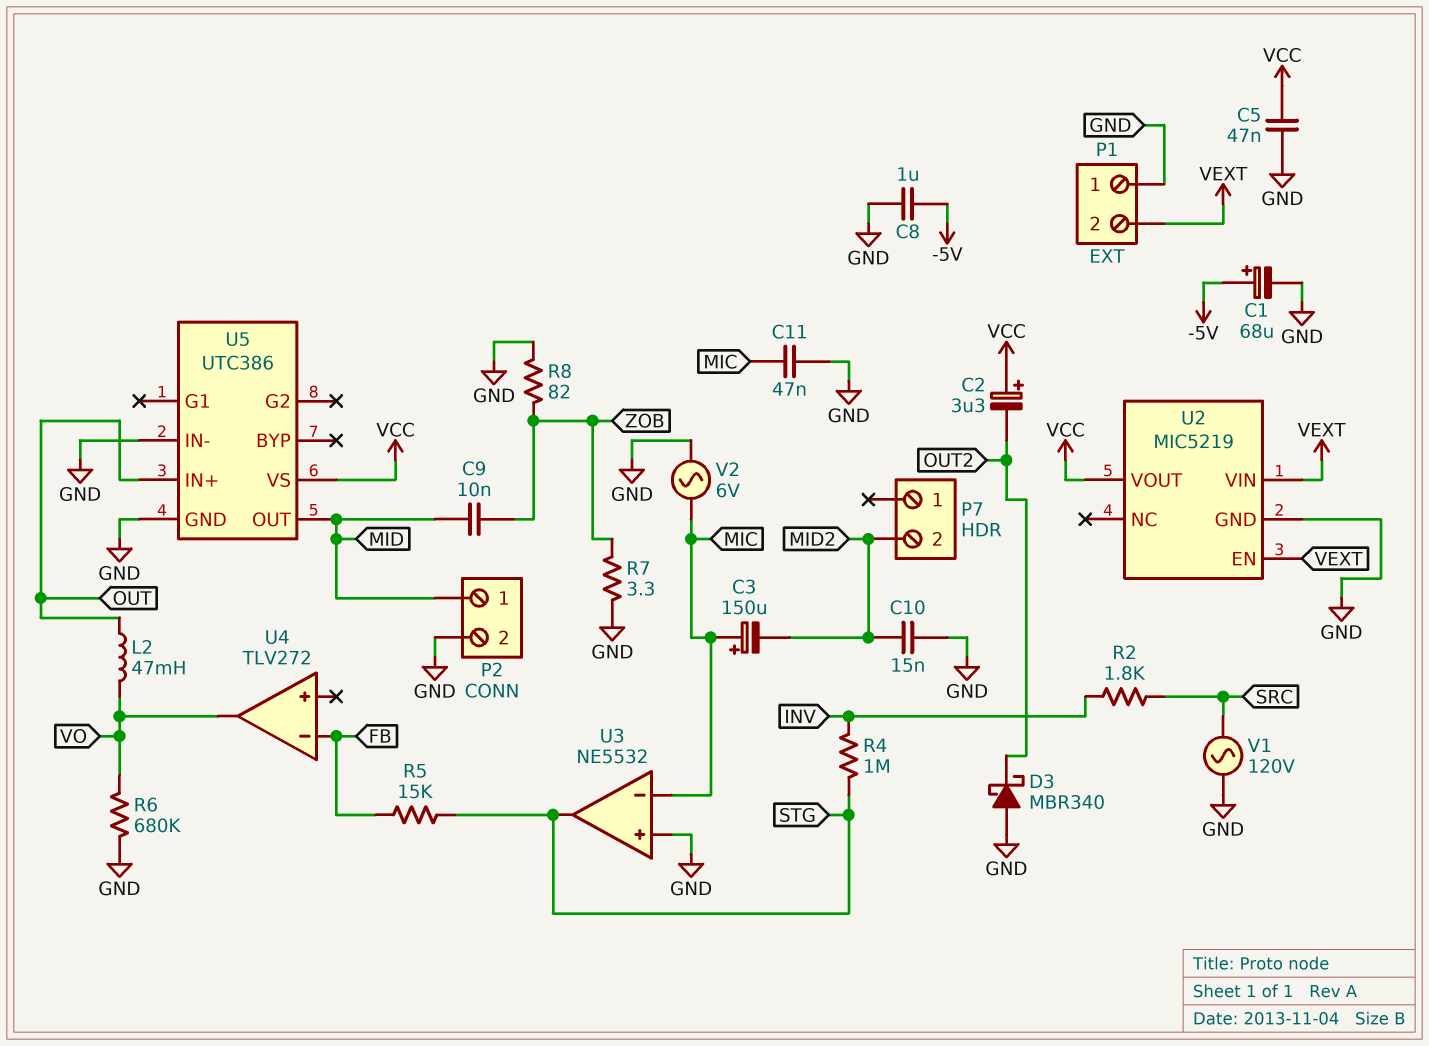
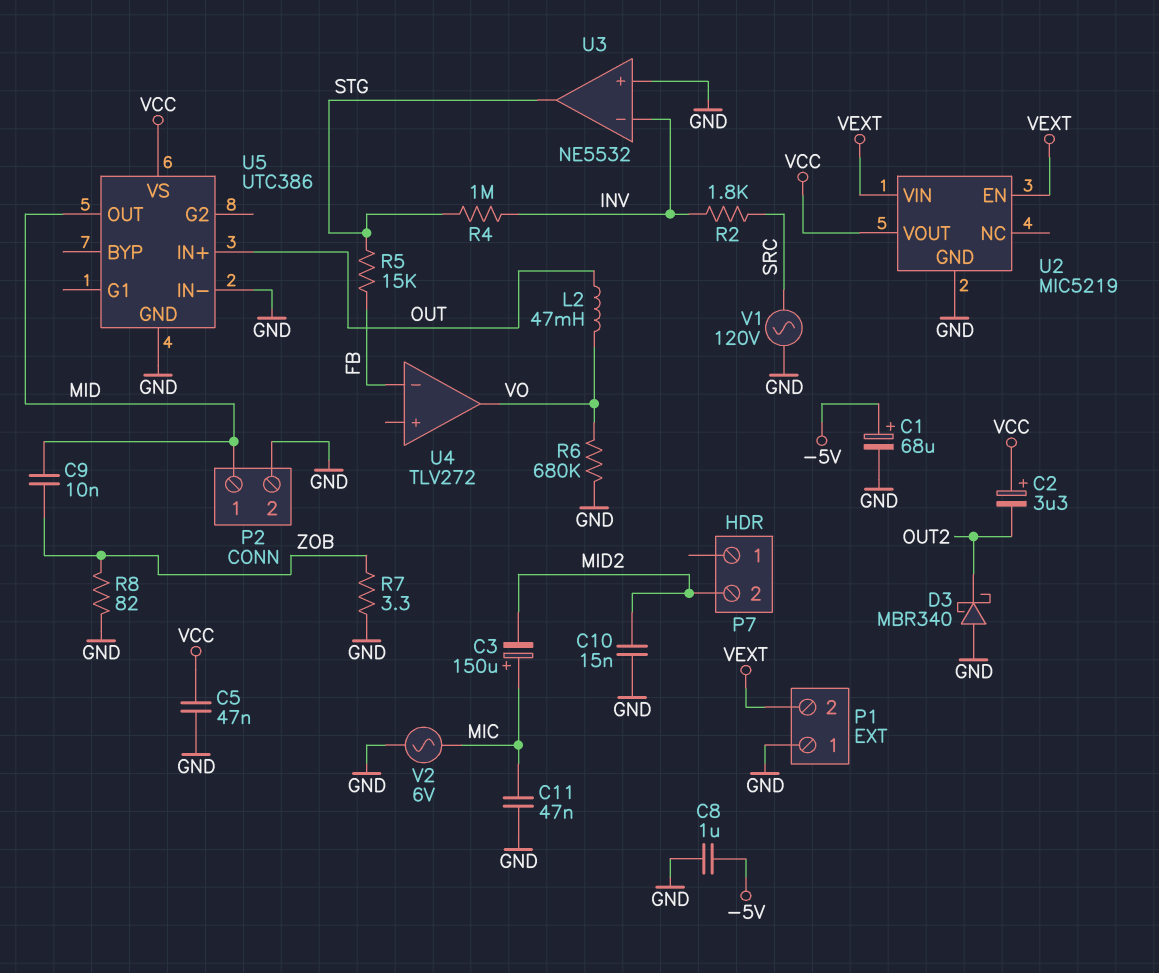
U3 pin in-: MIC -> INV

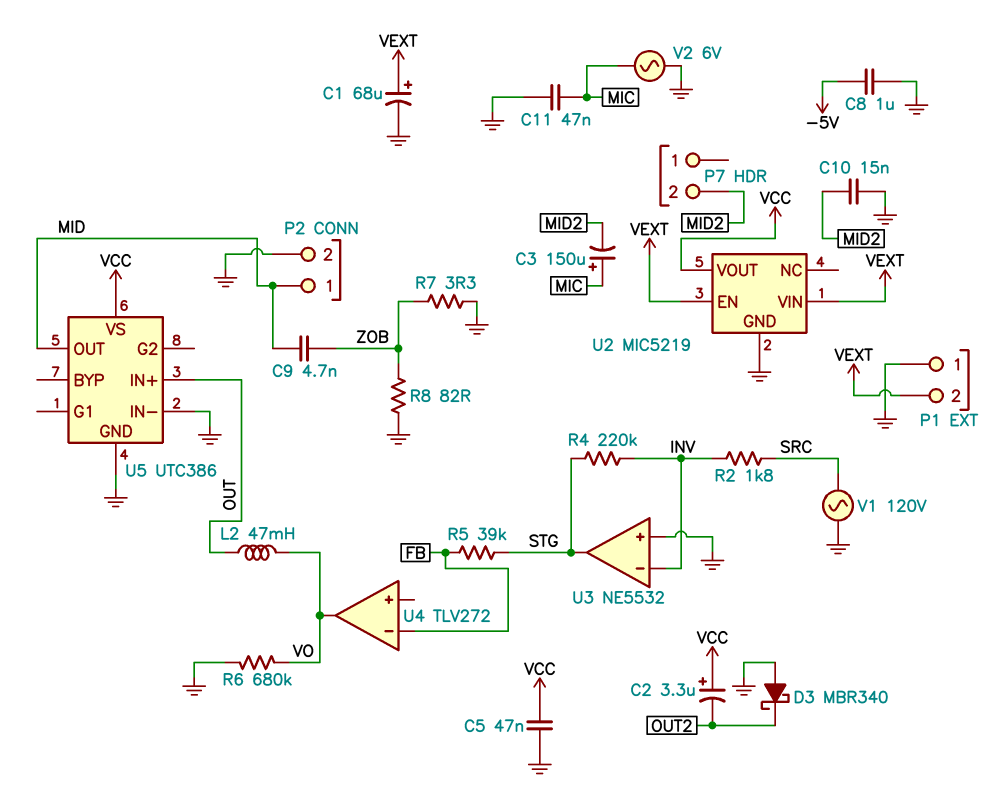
C1: 68uF (plus -5V, minus GND) -> 68uF (plus VEXT, minus GND)
C9: 10nF (MID, ZOB) -> 4.7nF (MID, ZOB)
R4: 1M (INV, STG) -> 220k (INV, STG)
R5: 15k (FB, STG) -> 39k (FB, STG)

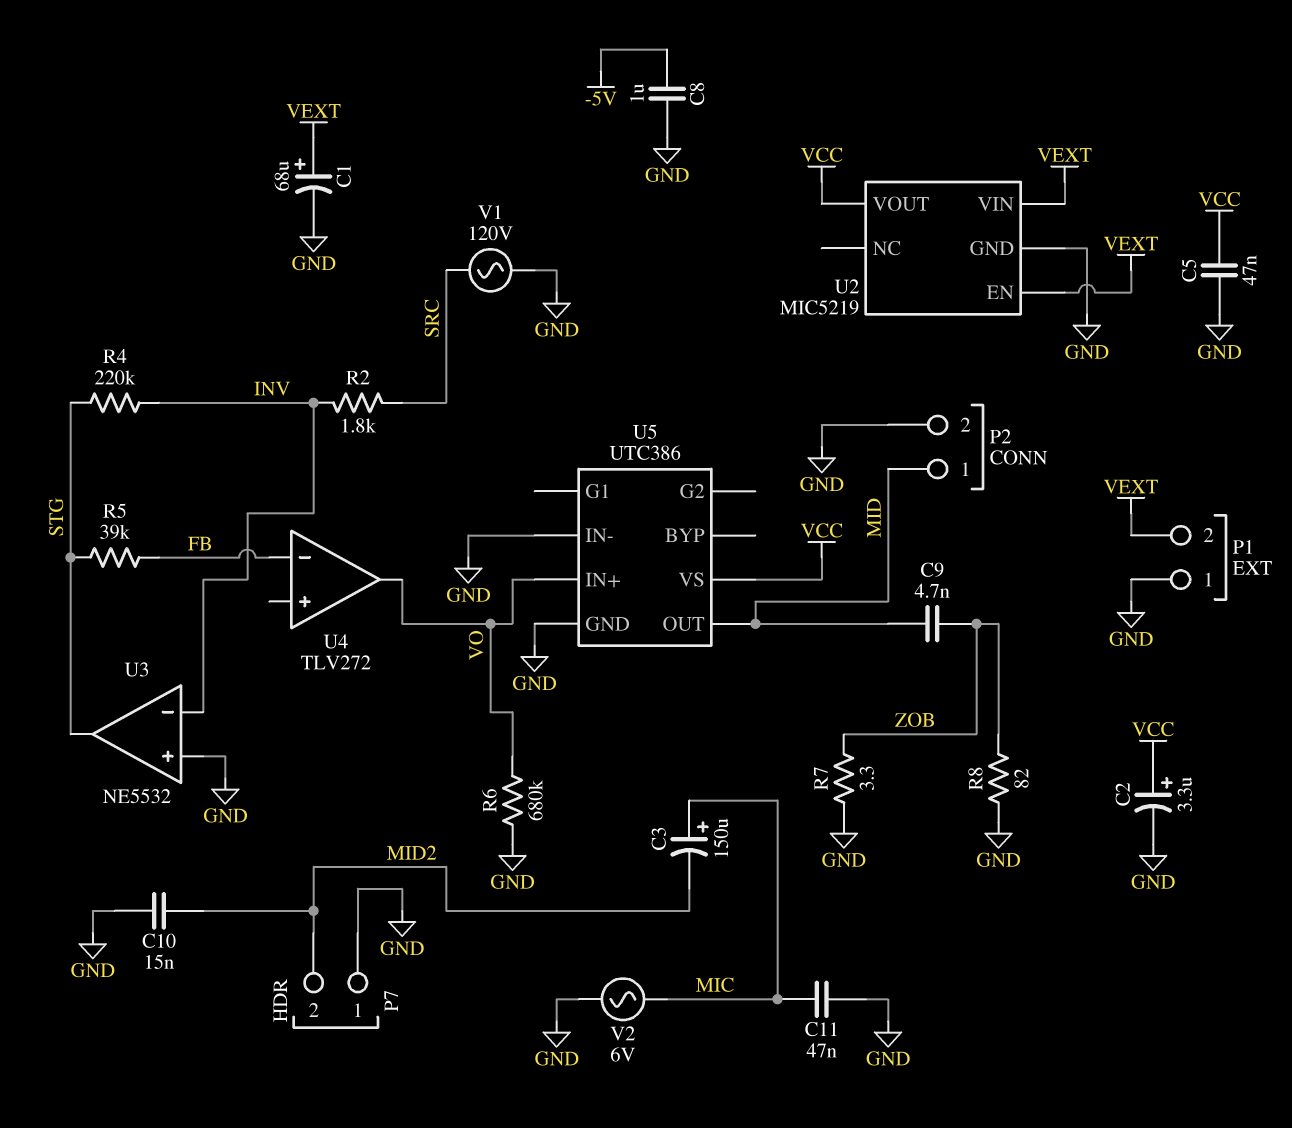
C2: 3.3uF (plus VCC, minus OUT2) -> 3.3uF (plus VCC, minus GND)
D3: schottky MBR340 (A GND, K OUT2) -> none
L2: 47mH (OUT, VO) -> none
P7 pin 1: none -> GND
U5 pin IN+: OUT -> VO

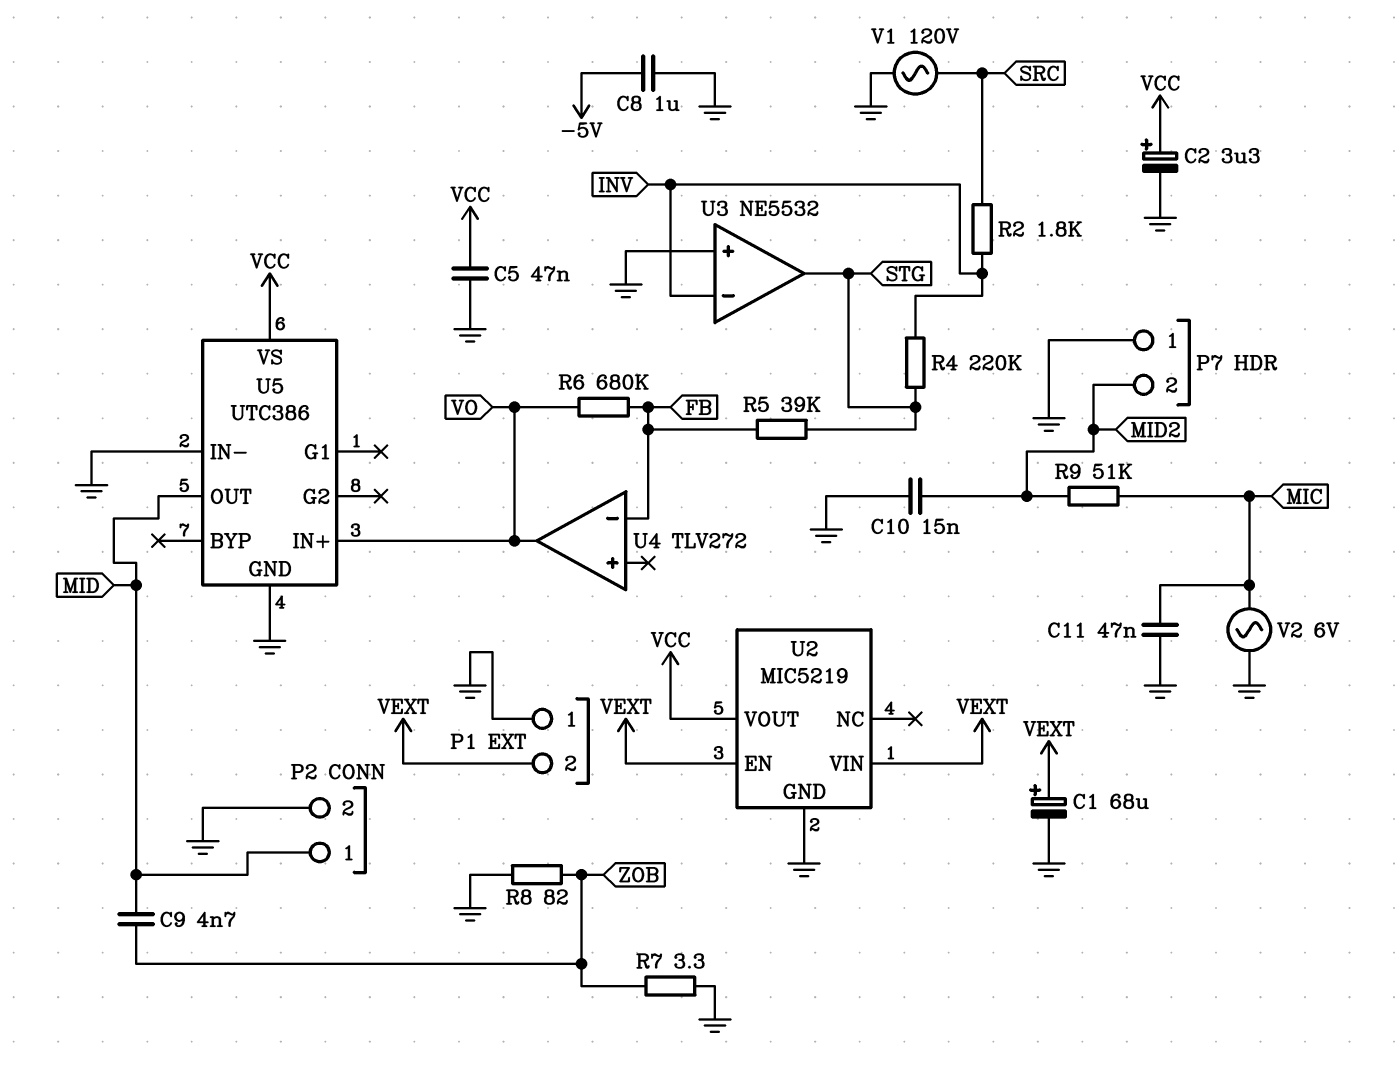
C3: 150uF (plus MIC, minus MID2) -> none
R6: 680k (GND, VO) -> 680k (FB, VO)
R9: none -> 51k (MIC, MID2)

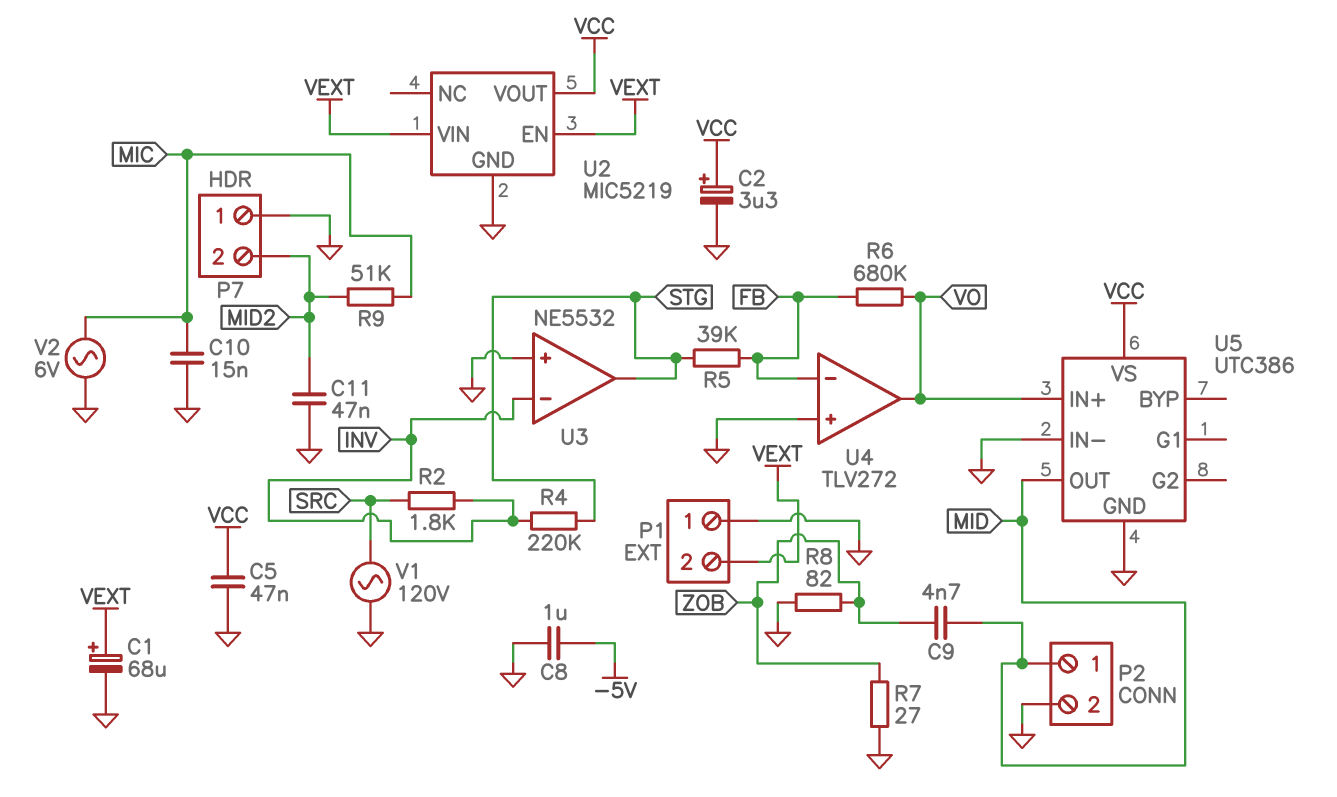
C10: 15nF (GND, MID2) -> 15nF (GND, MIC)
C11: 47nF (GND, MIC) -> 47nF (GND, MID2)
R7: 3.3 (GND, ZOB) -> 27 (GND, ZOB)
U4 pin in+: none -> GND

